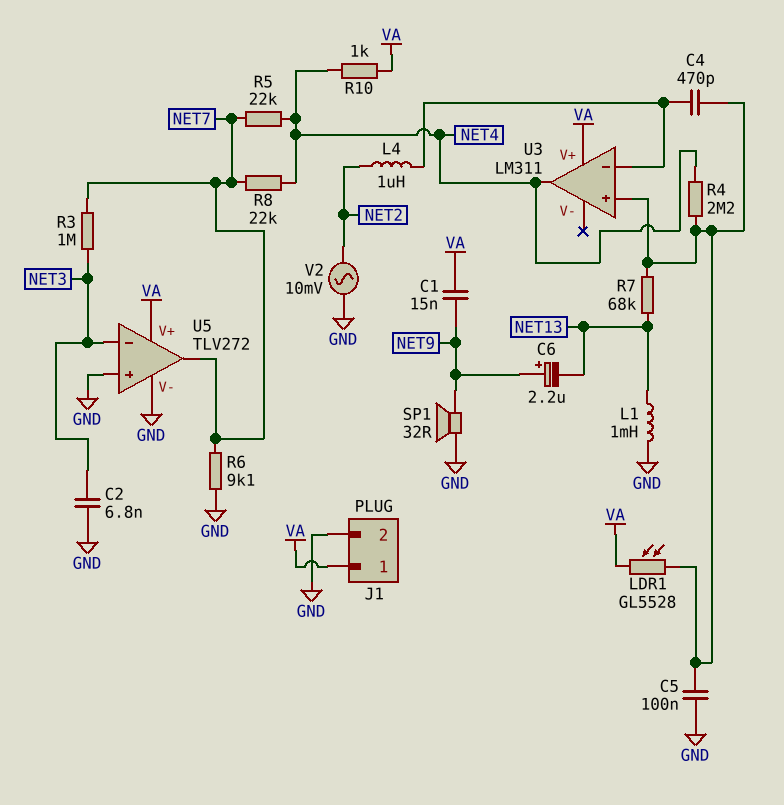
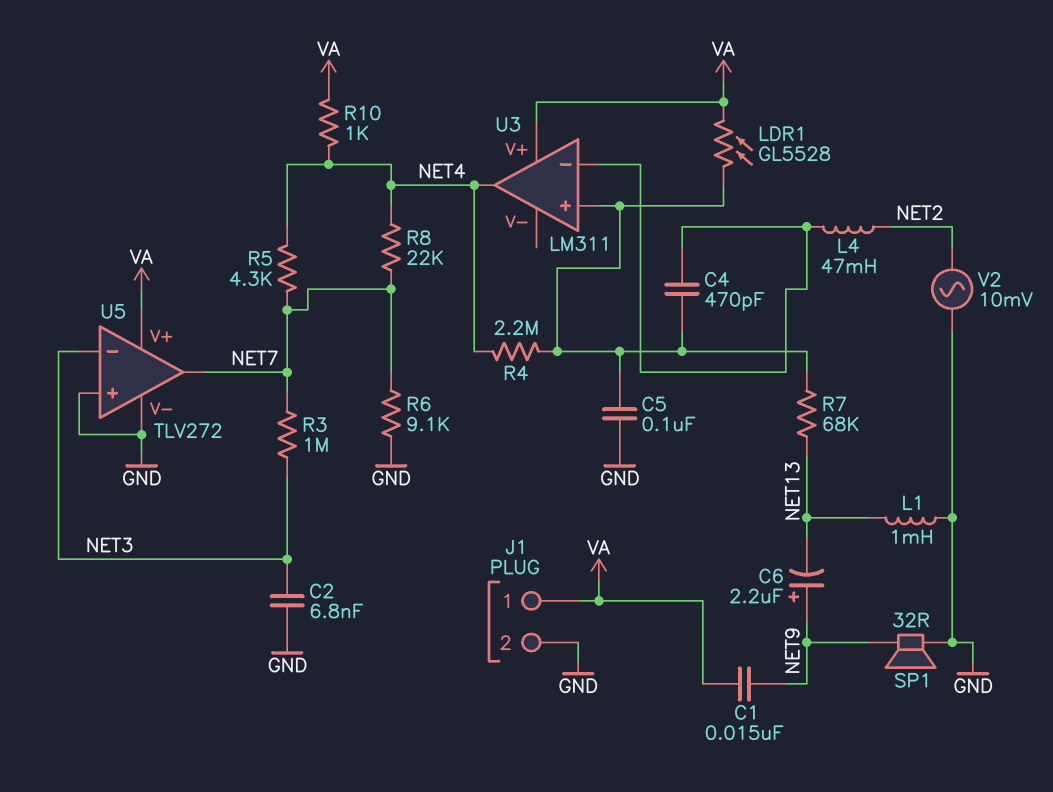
L4: 1uH (NET2, U3/in-) -> 47mH (NET2, U3/in-)
R5: 22k (NET4, NET7) -> 4.3k (NET4, NET7)

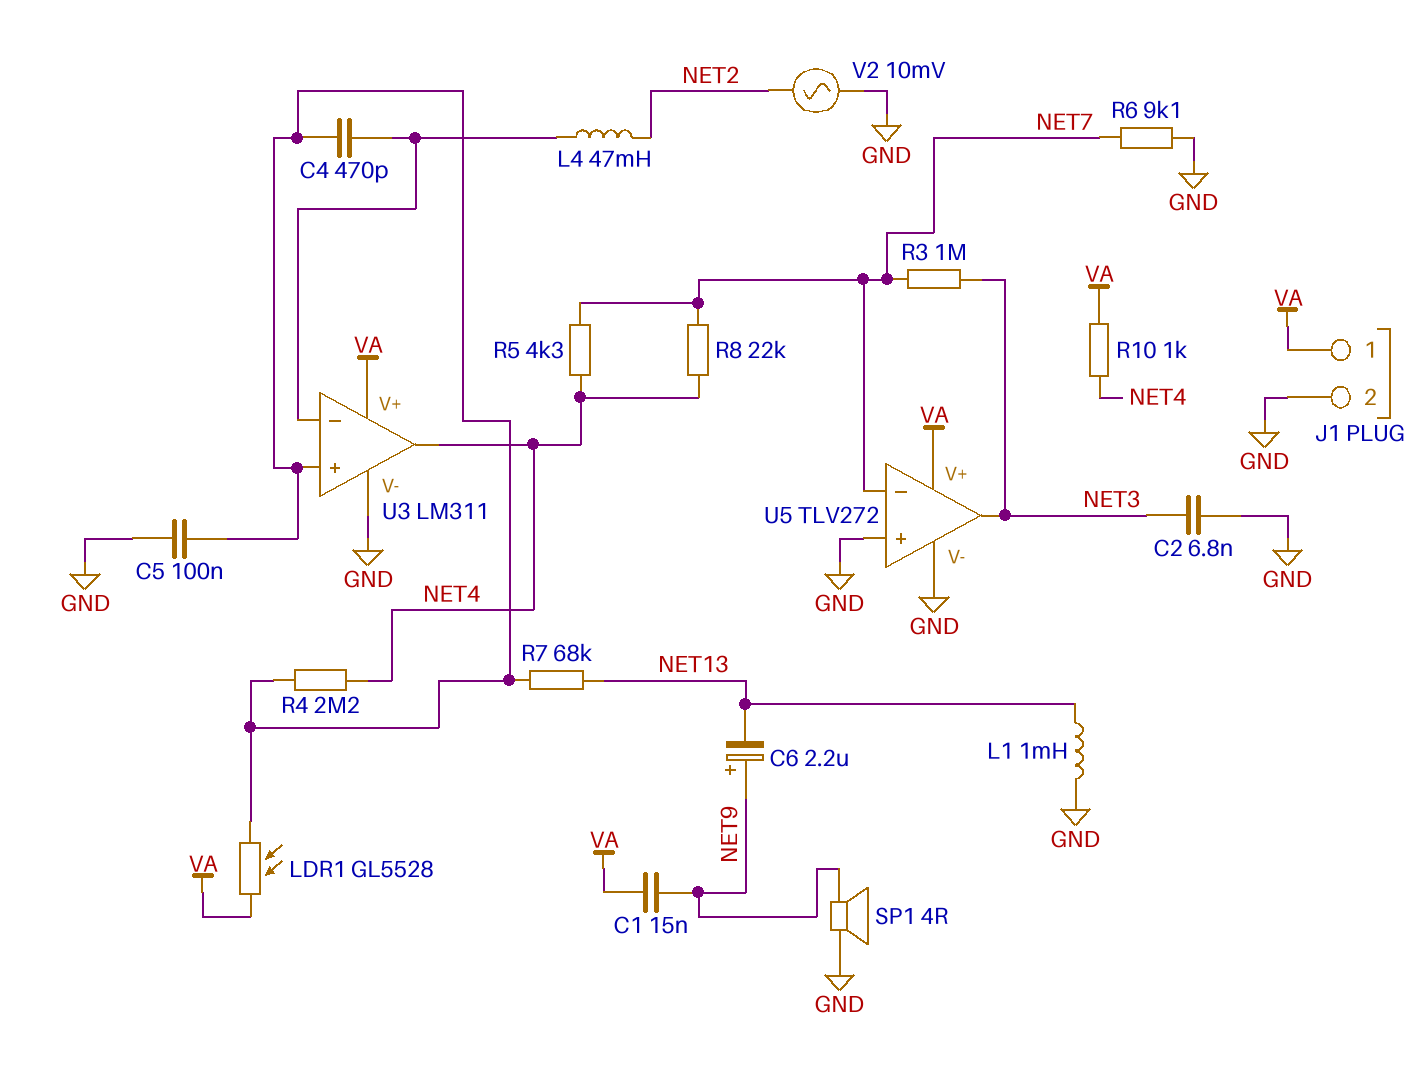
SP1: speaker 32R (GND, NET9) -> speaker 4R (GND, NET9)
U3 pin V-: none -> GND
U5 pin in-: NET3 -> NET7
U5 pin out: NET7 -> NET3

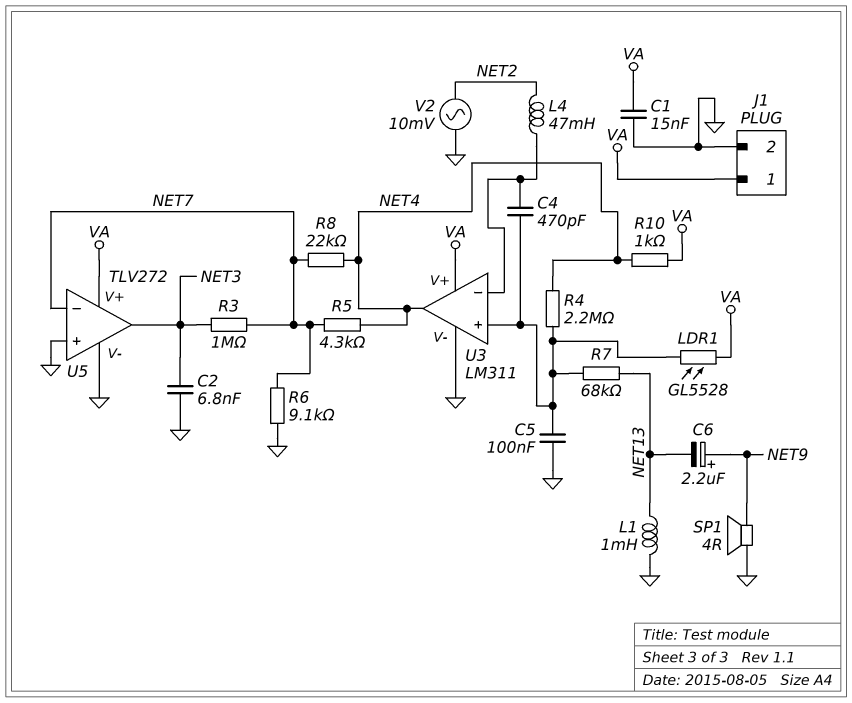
C1: 15nF (NET9, VA) -> 15nF (GND, VA)

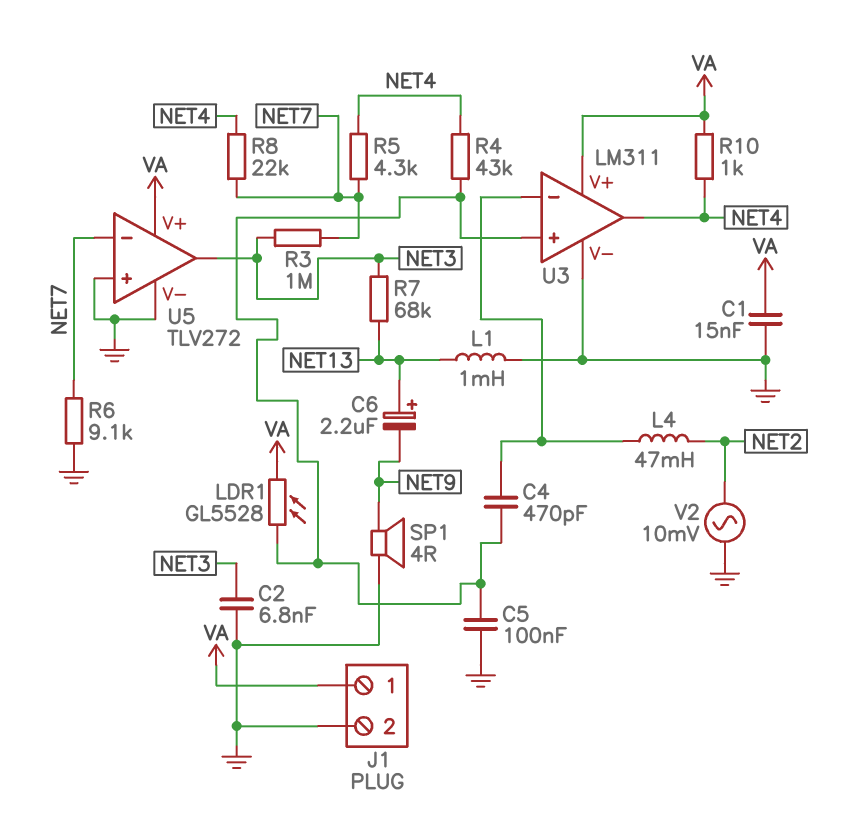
C6: 2.2uF (plus NET9, minus NET13) -> 2.2uF (plus NET13, minus NET9)
R4: 2.2M (NET4, U3/in+) -> 43k (NET4, U3/in+)
R7: 68k (NET13, U3/in+) -> 68k (NET3, NET13)

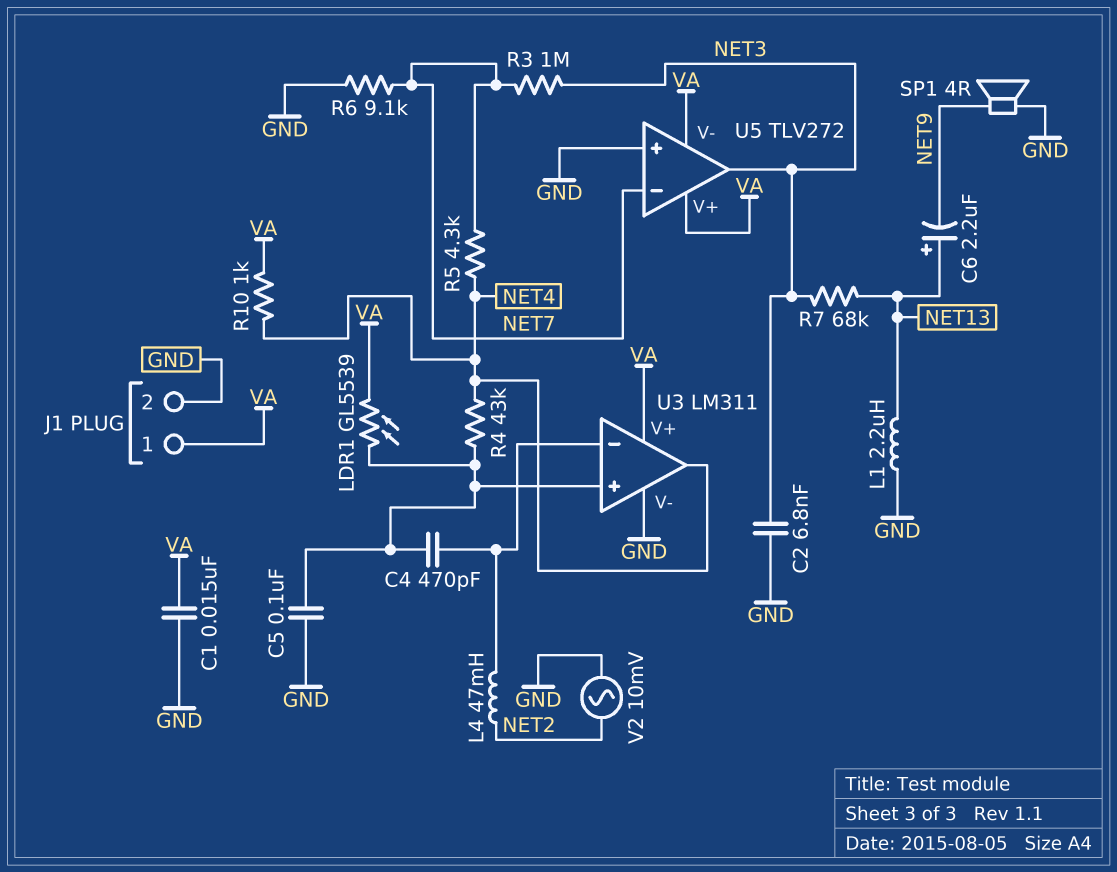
L1: 1mH (GND, NET13) -> 2.2uH (GND, NET13)
LDR1: GL5528 (U3/in+, VA) -> GL5539 (U3/in+, VA)
R8: 22k (NET4, NET7) -> none
U5 pin V-: GND -> VA

